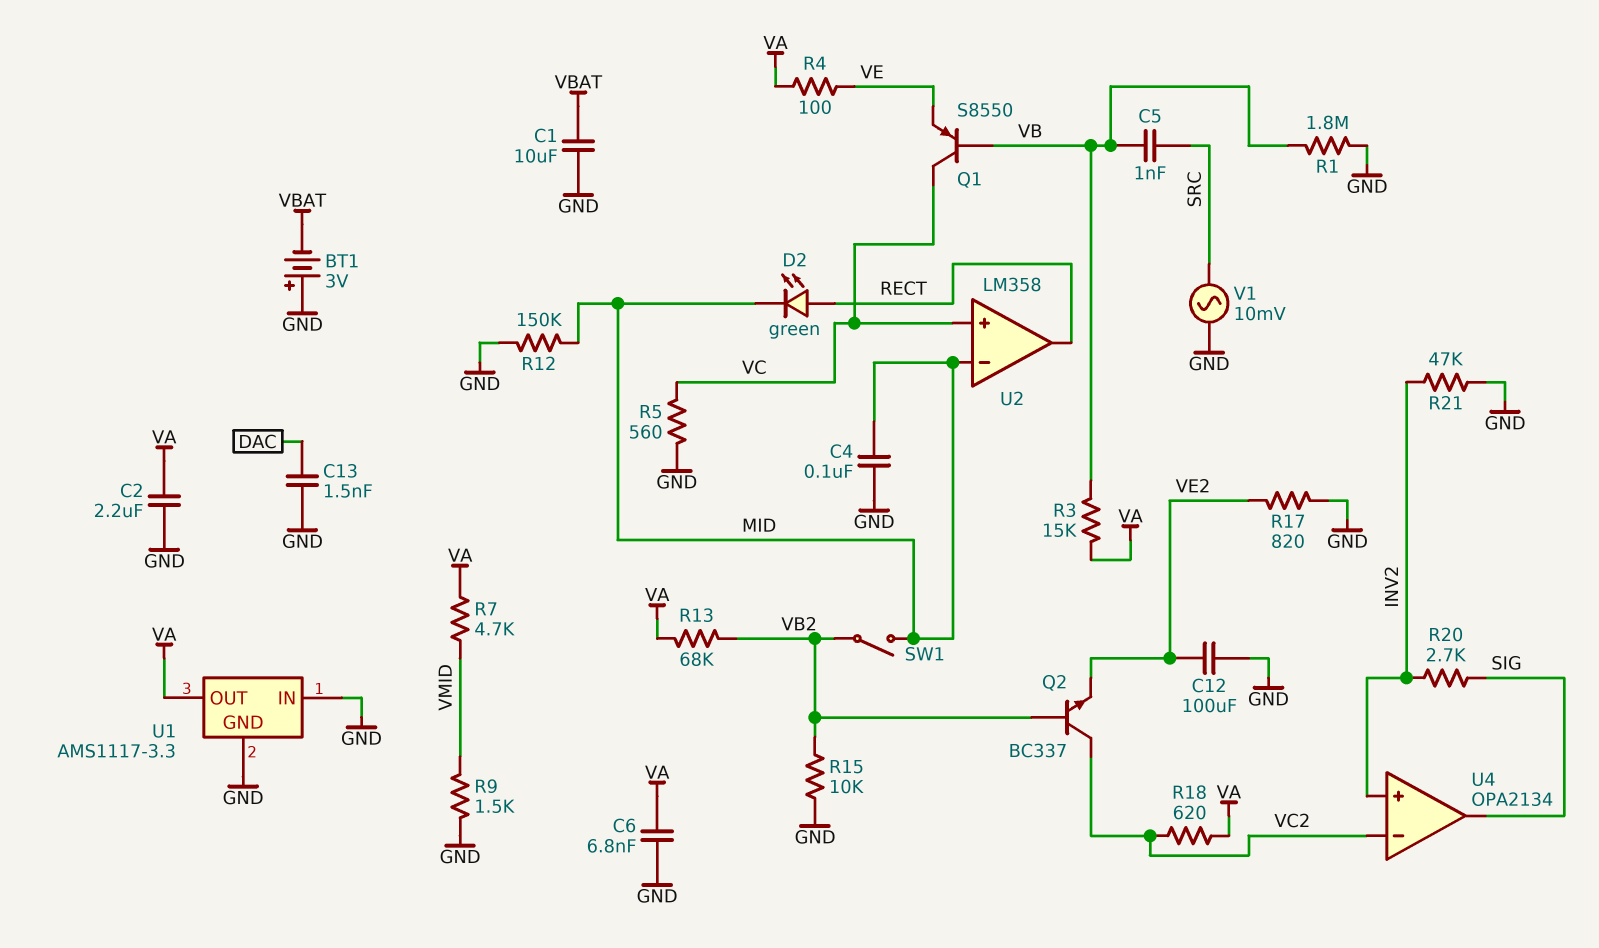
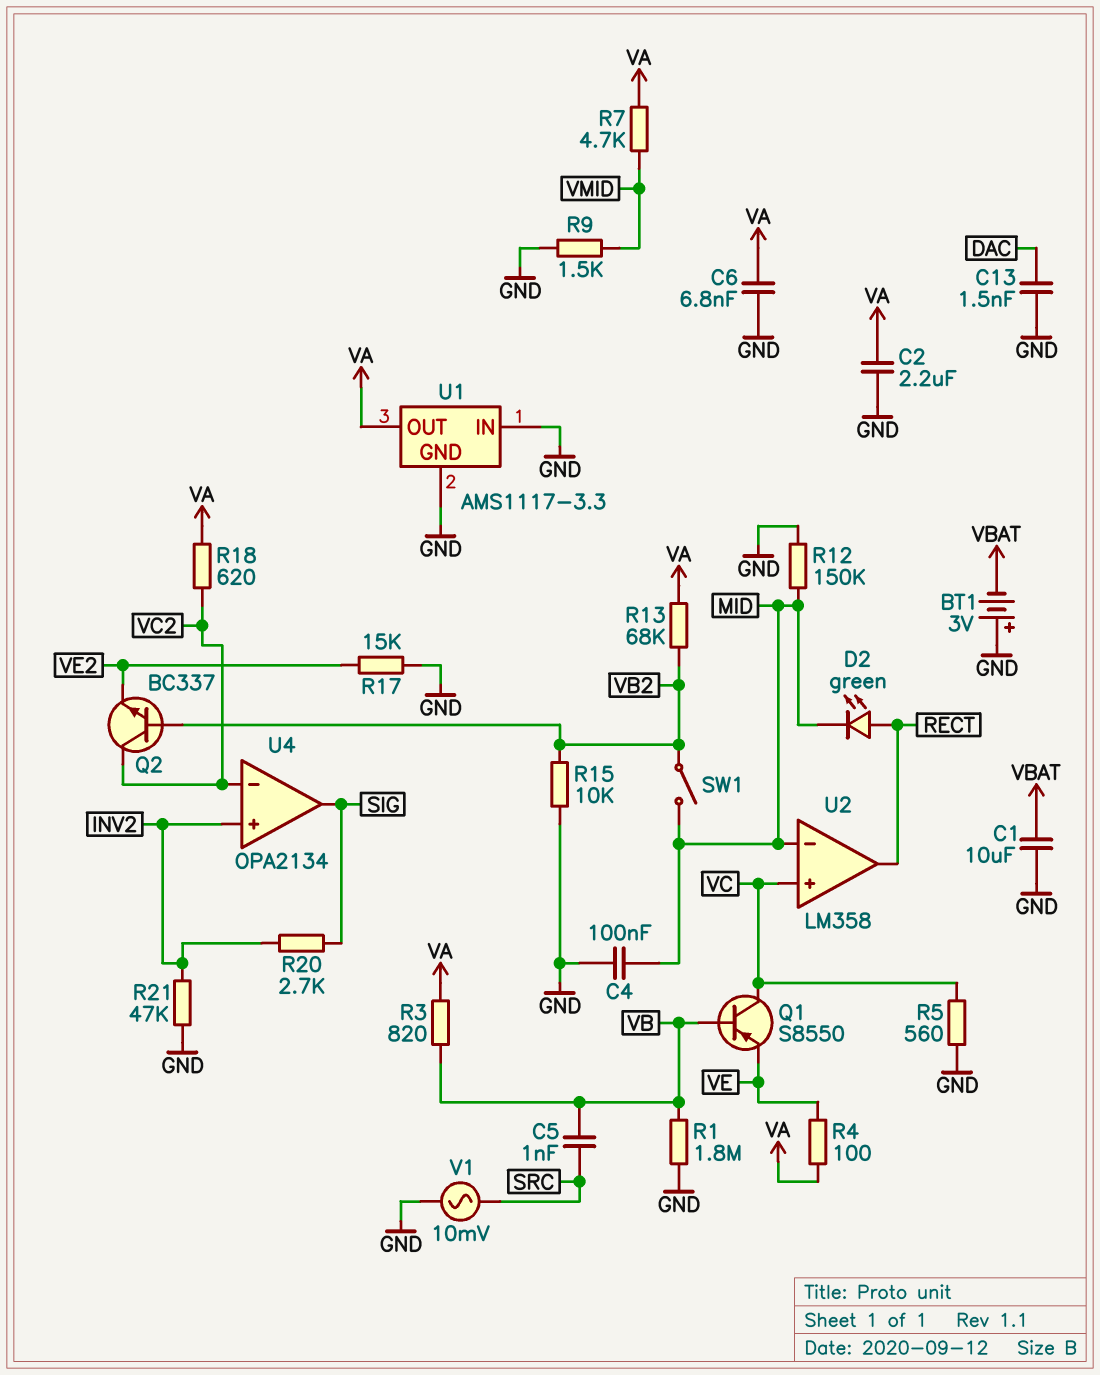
C12: 100uF (GND, VE2) -> none
R3: 15k (VA, VB) -> 820 (VA, VB)
R17: 820 (GND, VE2) -> 15k (GND, VE2)

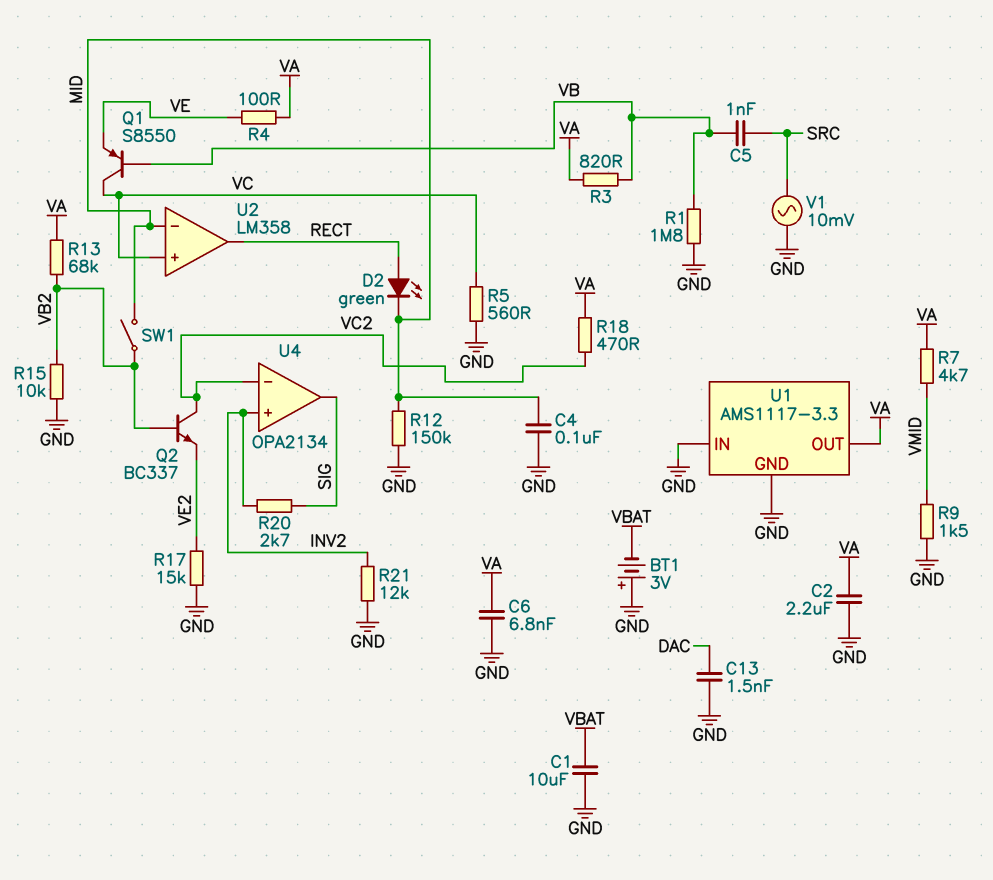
R18: 620 (VA, VC2) -> 470 (VA, VC2)
R21: 47k (GND, INV2) -> 12k (GND, INV2)

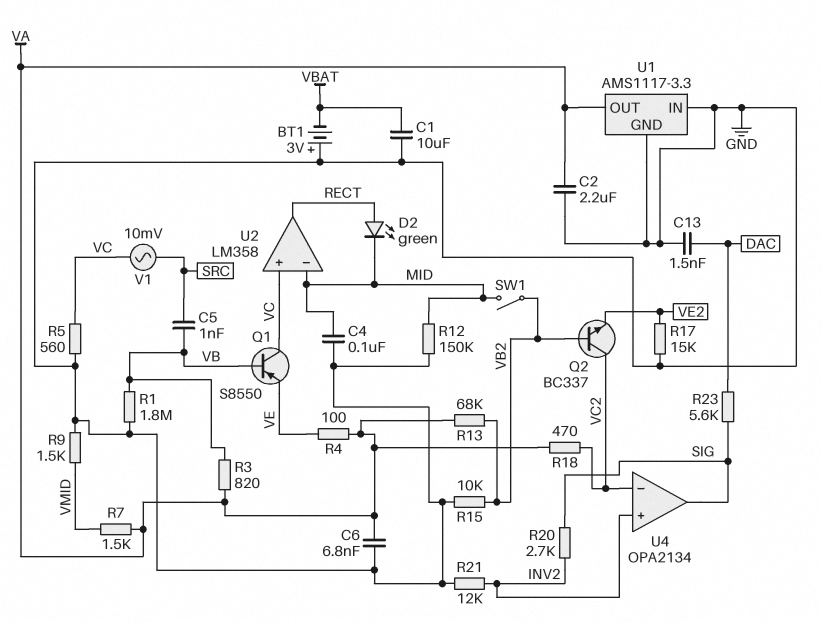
R7: 4.7k (VA, VMID) -> 1.5k (VA, VMID)
R23: none -> 5.6k (DAC, SIG)
V1: AC 10mV (GND, SRC) -> AC 10mV (SRC, VC)

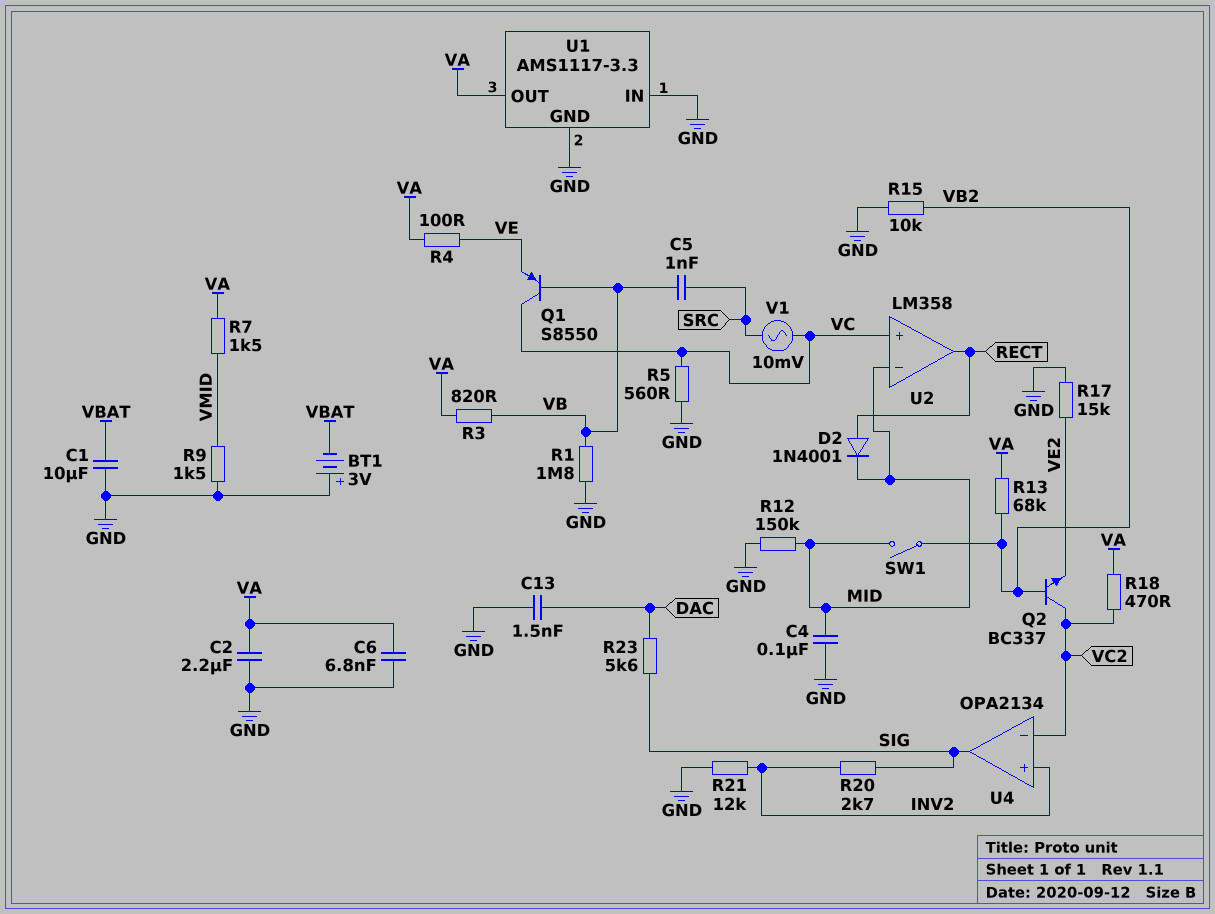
D2: LED green (A RECT, K MID) -> diode 1N4001 (A RECT, K MID)

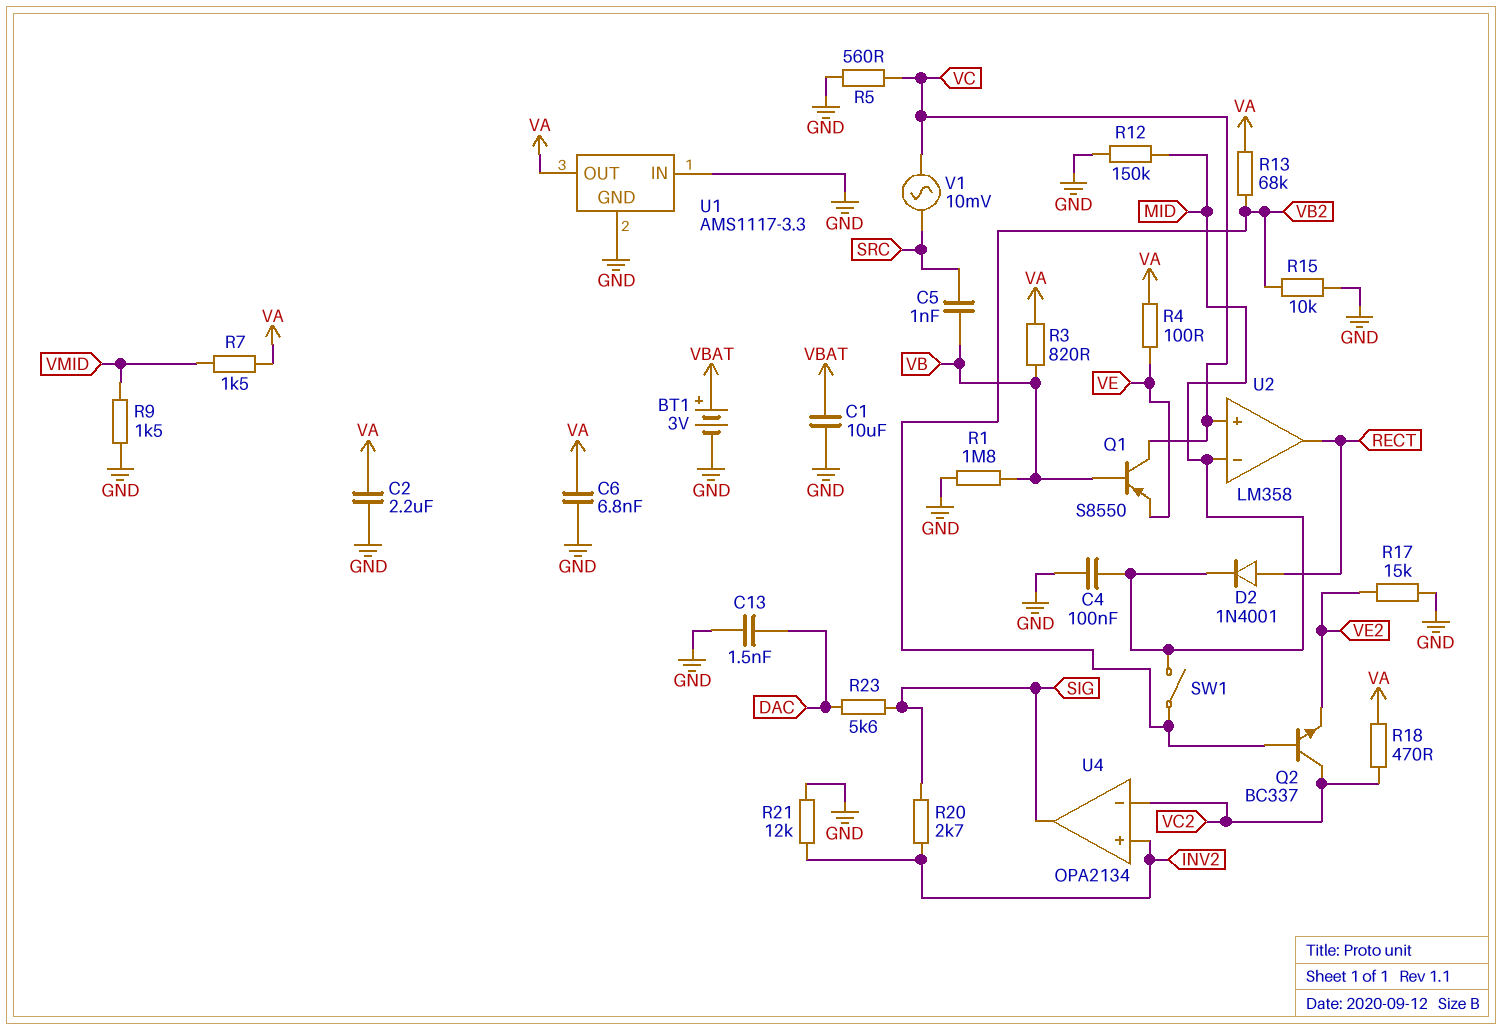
BT1: 3V (plus GND, minus VBAT) -> 3V (plus VBAT, minus GND)

